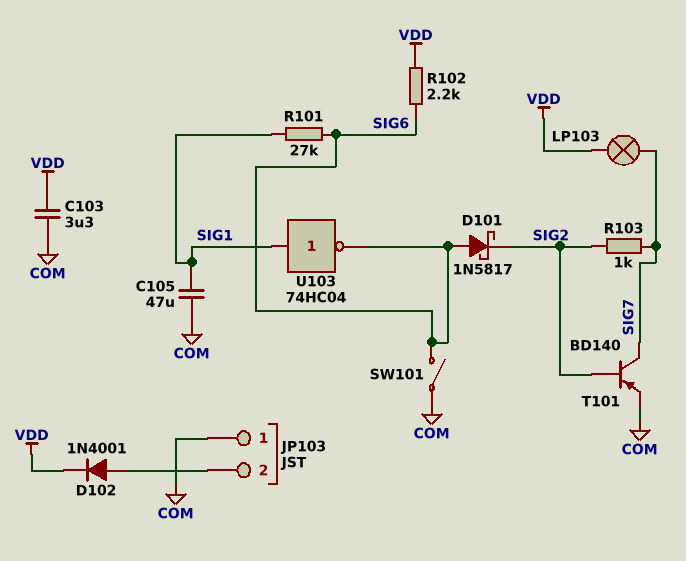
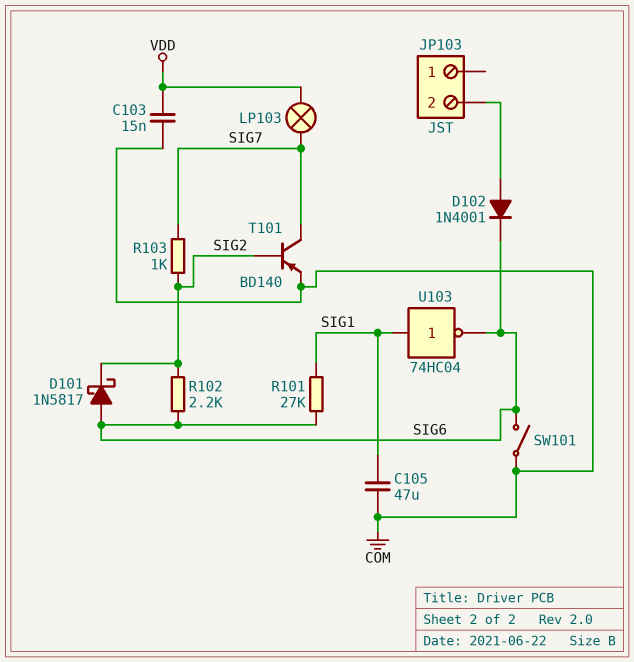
C103: 3.3uF (COM, VDD) -> 15nF (COM, VDD)
D102: diode 1N4001 (A JP103/2, K VDD) -> diode 1N4001 (A JP103/2, K SIG6)
JP103 pin 1: COM -> none
R102: 2.2k (SIG6, VDD) -> 2.2k (SIG2, SIG6)

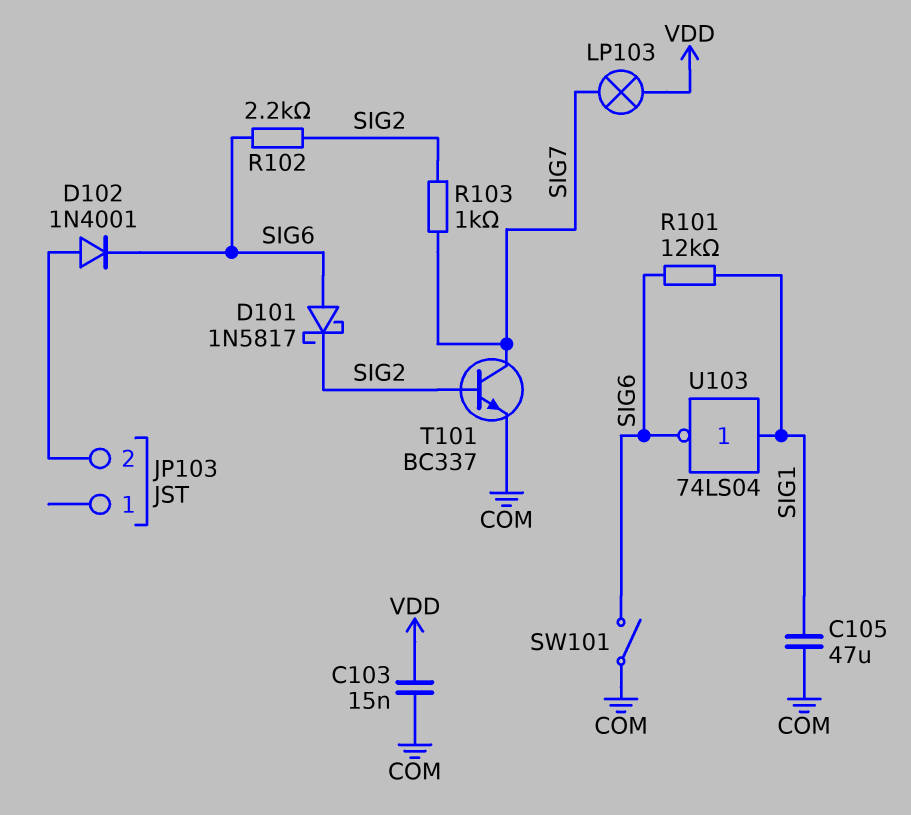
R101: 27k (SIG1, SIG6) -> 12k (SIG1, SIG6)
T101: PNP BD140 (B SIG2, C SIG7, E COM) -> NPN BC337 (B SIG2, C SIG7, E COM)
U103: NOT 74HC04 (in SIG1, out SIG6) -> NOT 74LS04 (in SIG1, out SIG6)

